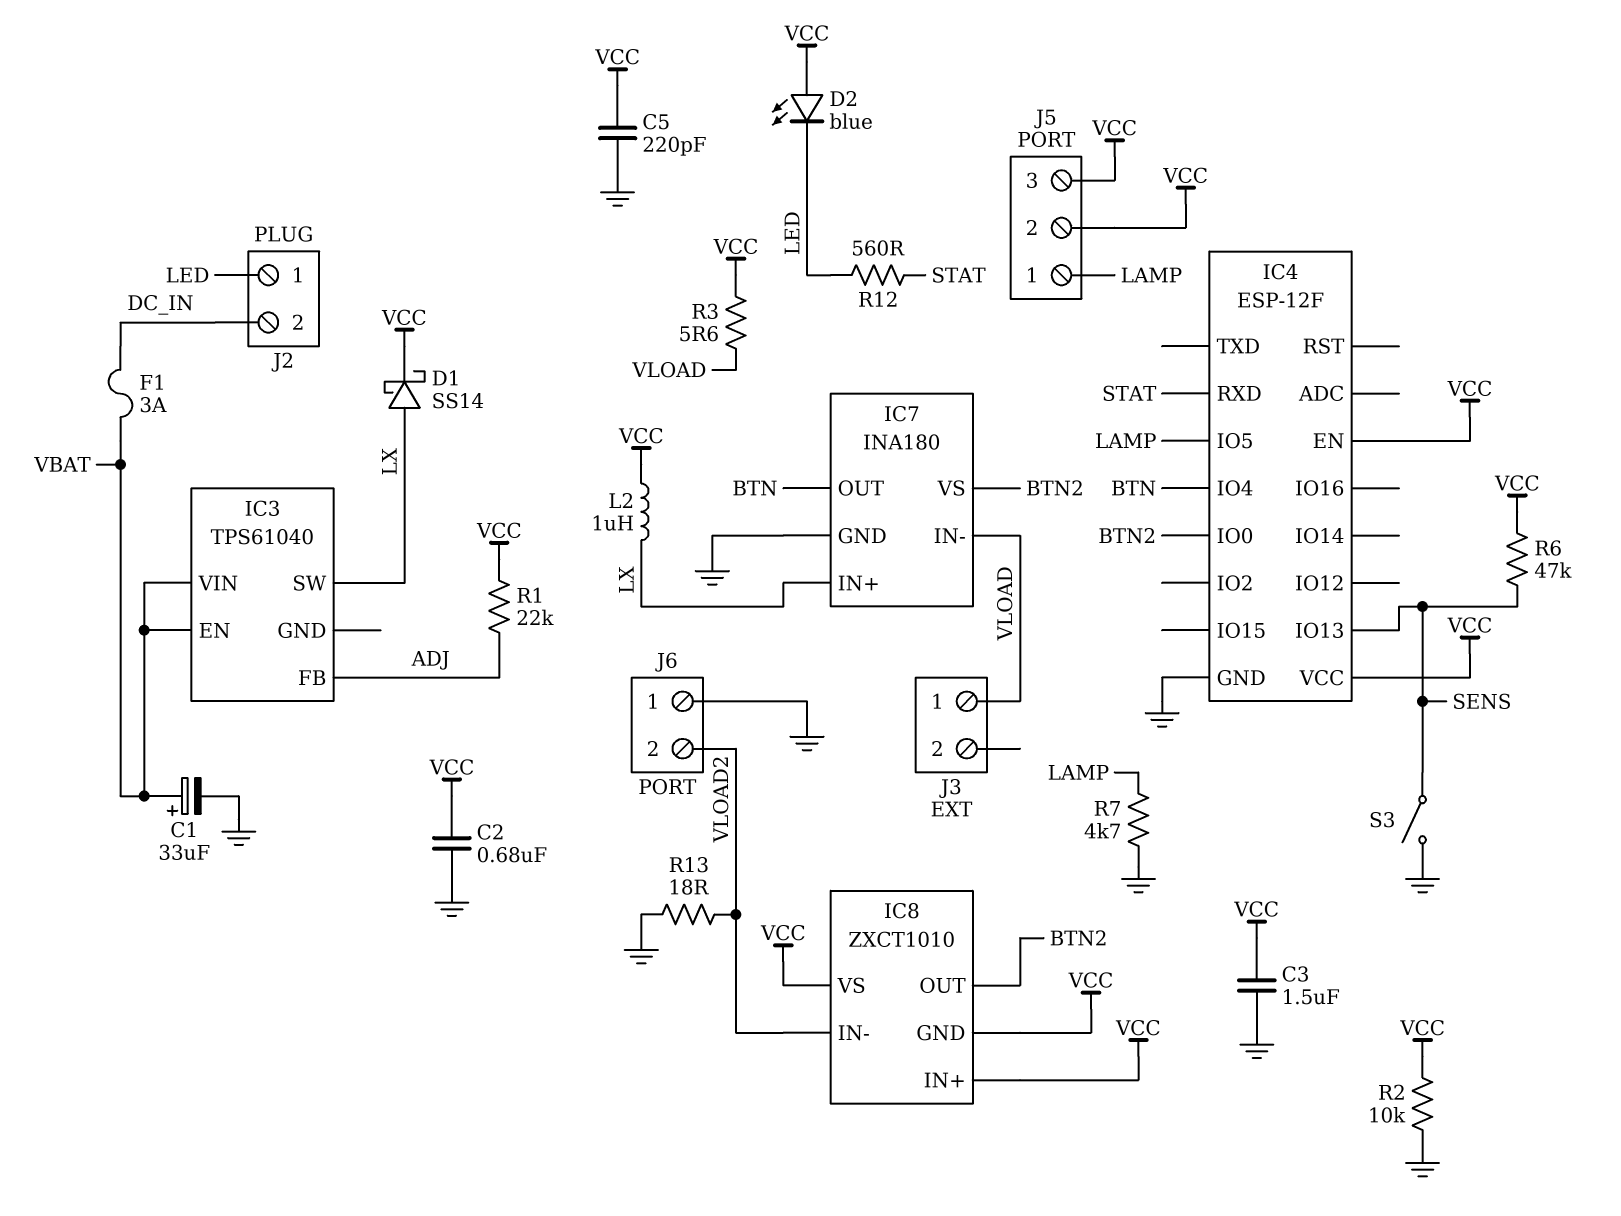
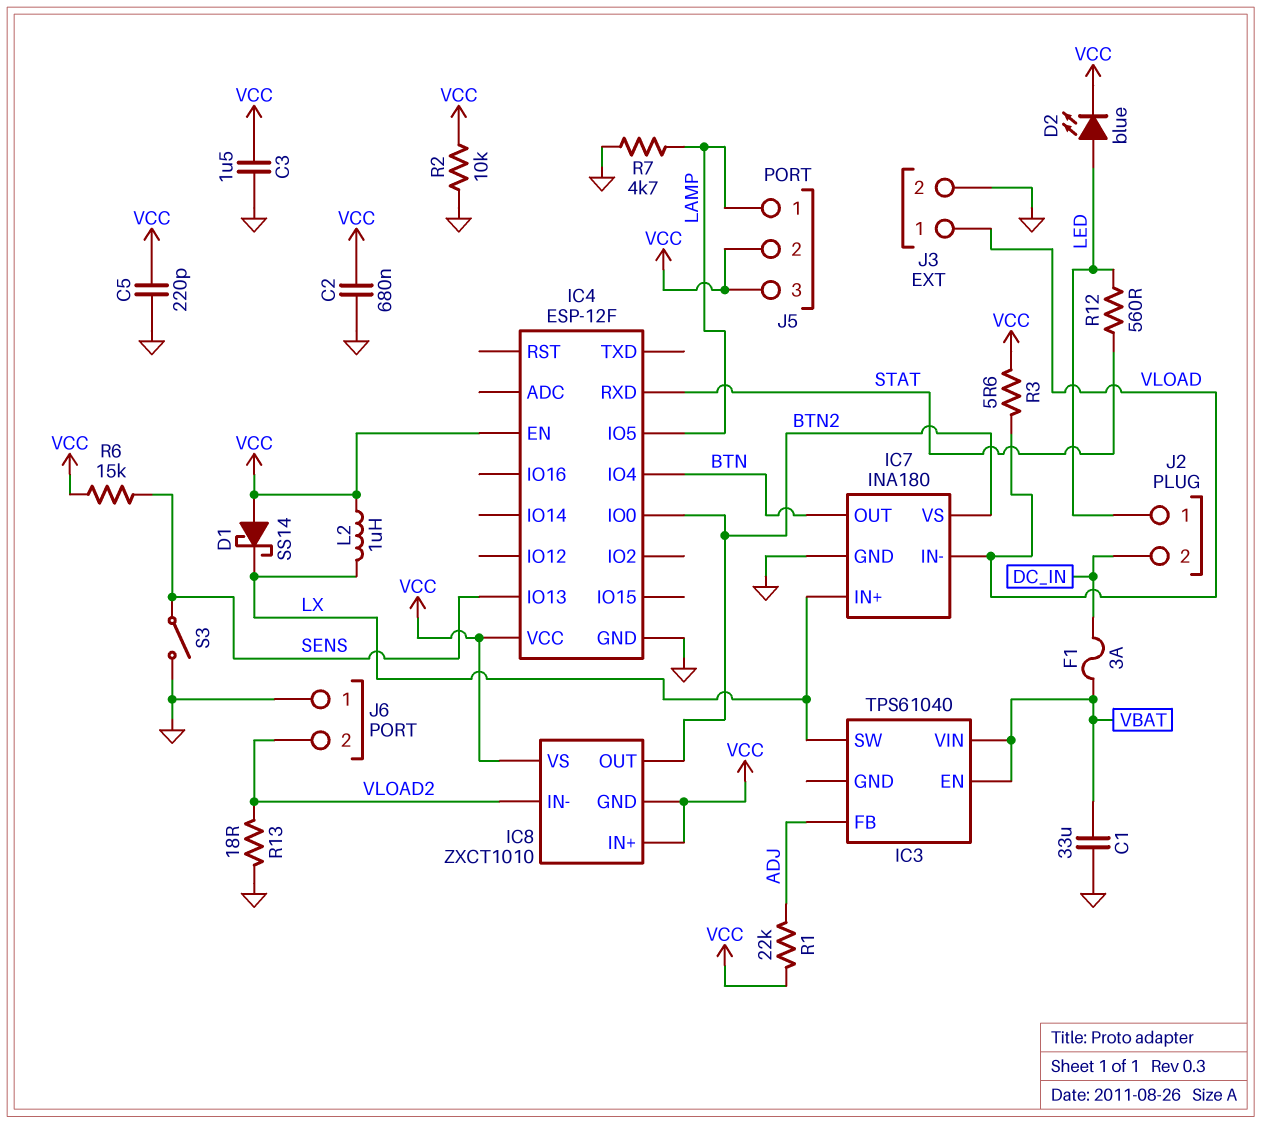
C1: 33uF (plus VBAT, minus GND) -> 33uF (GND, VBAT)
D1: schottky SS14 (A LX, K VCC) -> schottky SS14 (A VCC, K LX)
D2: LED blue (A VCC, K LED) -> LED blue (A LED, K VCC)
J3 pin 2: none -> GND
R6: 47k (SENS, VCC) -> 15k (SENS, VCC)

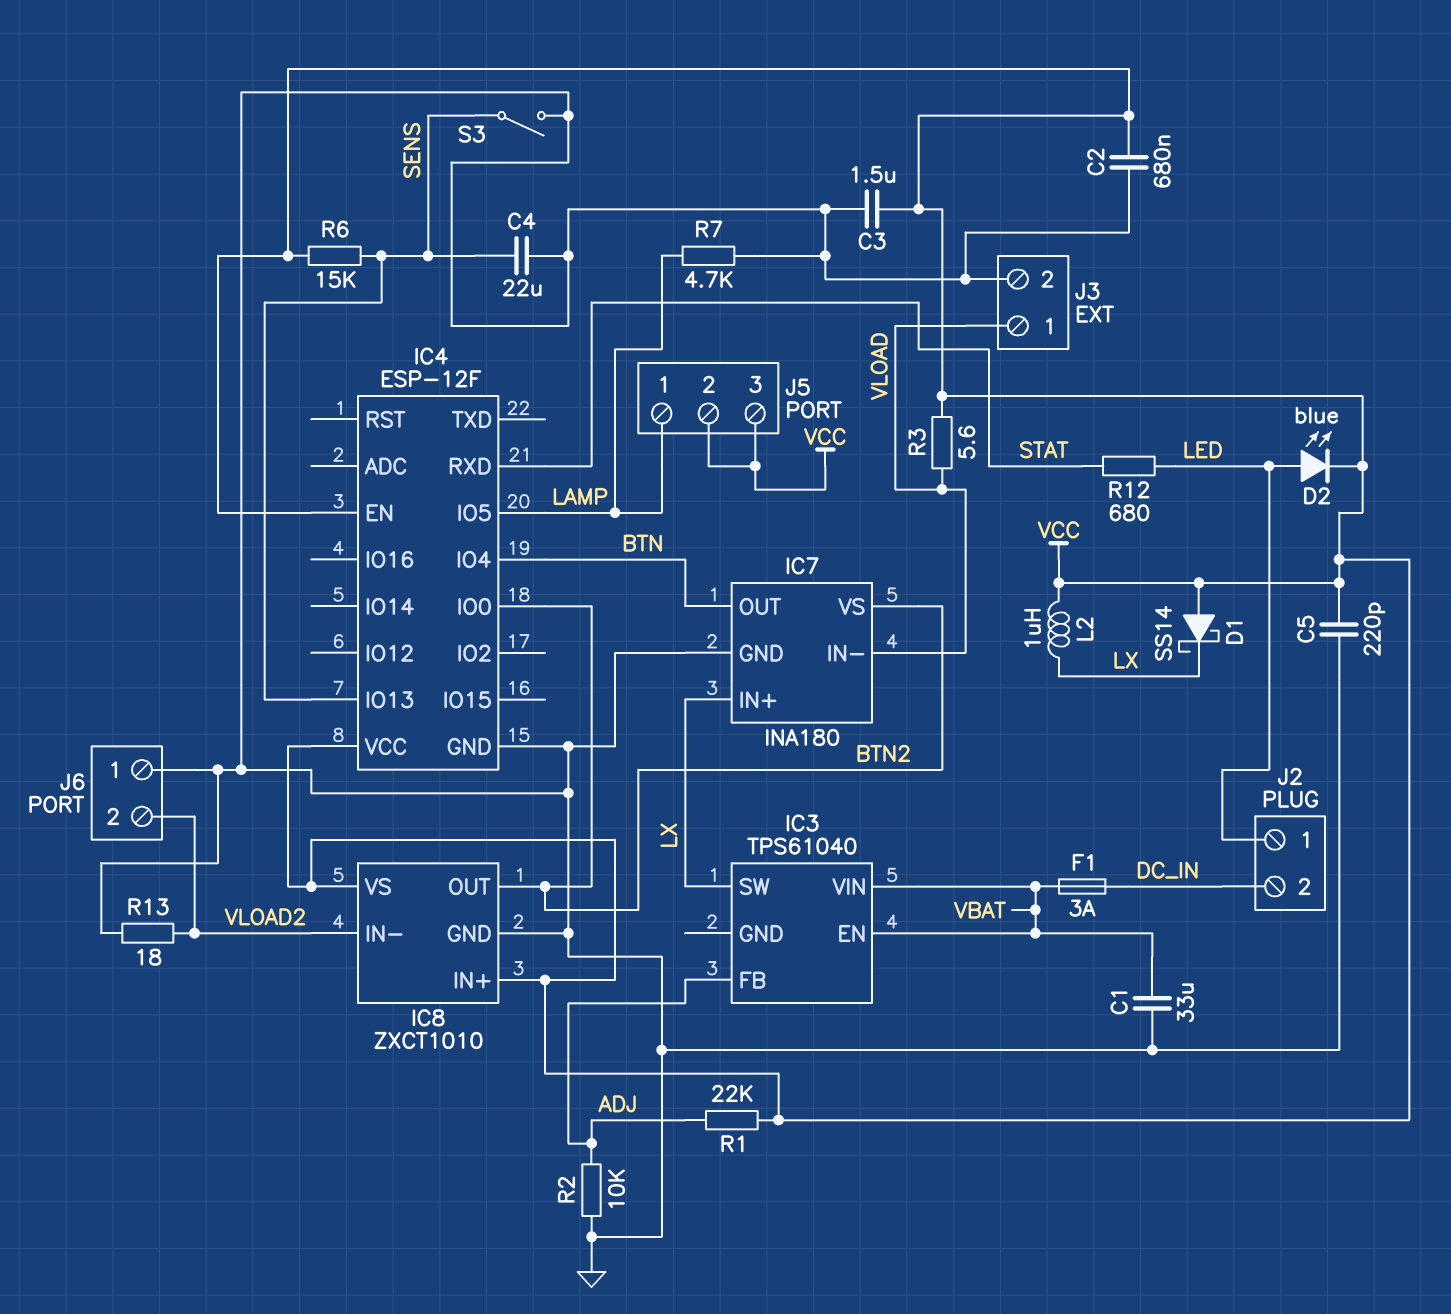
C4: none -> 22uF (GND, SENS)
IC8 pin GND: VCC -> GND
R2: 10k (GND, VCC) -> 10k (ADJ, GND)
R12: 560 (LED, STAT) -> 680 (LED, STAT)

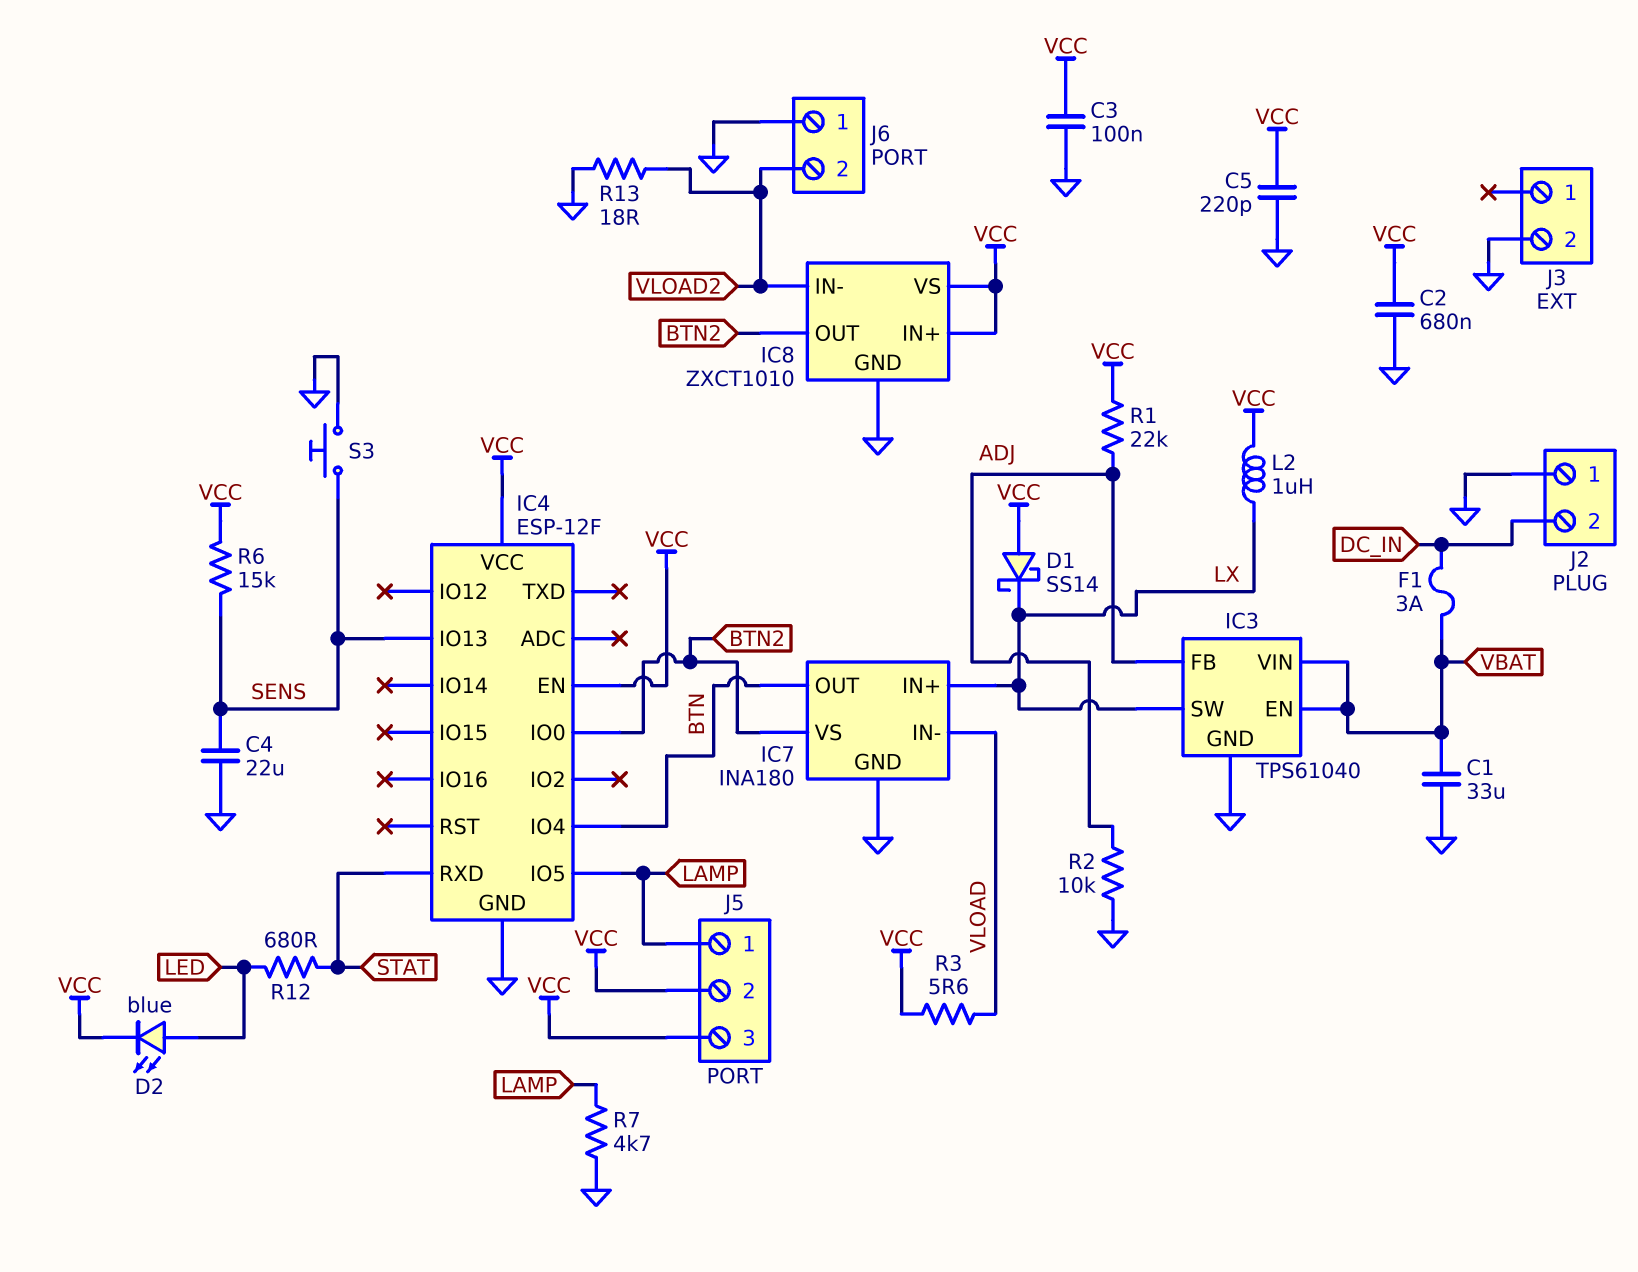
C3: 1.5uF (GND, VCC) -> 100nF (GND, VCC)
IC3 pin GND: none -> GND
J2 pin 1: LED -> GND
J3 pin 1: VLOAD -> none
S3: switch (GND, SENS) -> button (GND, SENS)

